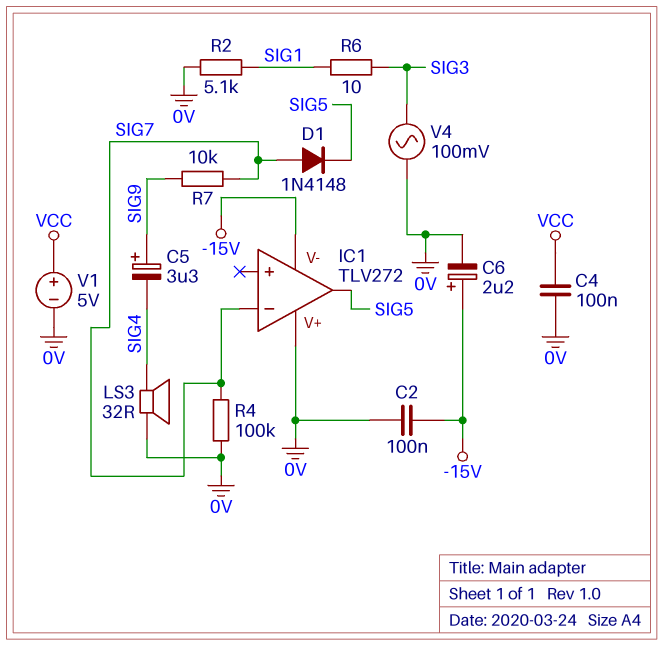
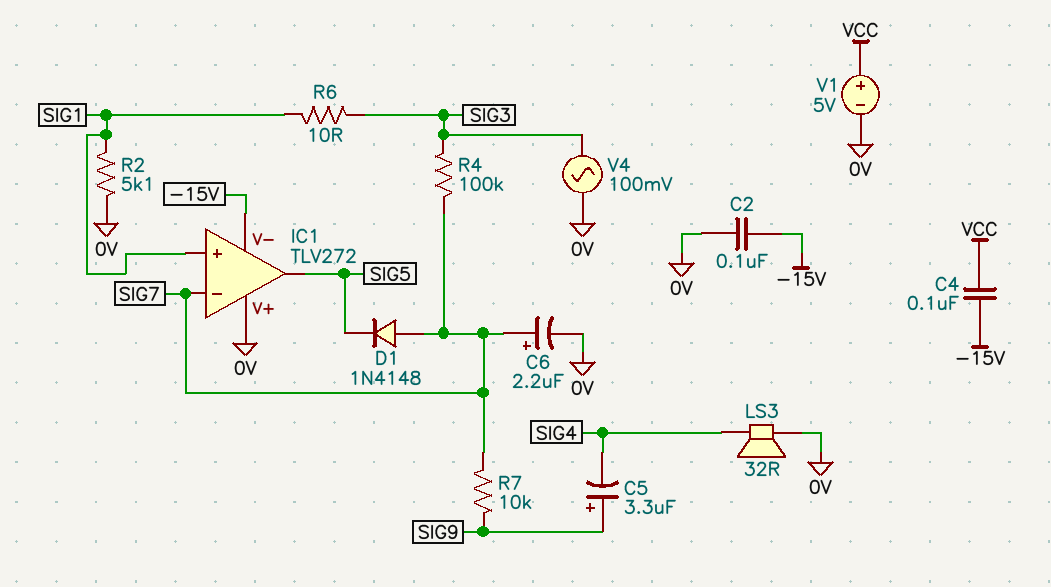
C4: 100nF (0V, VCC) -> 100nF (-15V, VCC)
C6: 2.2uF (plus -15V, minus 0V) -> 2.2uF (plus SIG7, minus 0V)
IC1 pin in+: none -> SIG1
R4: 100k (0V, SIG7) -> 100k (SIG3, SIG7)

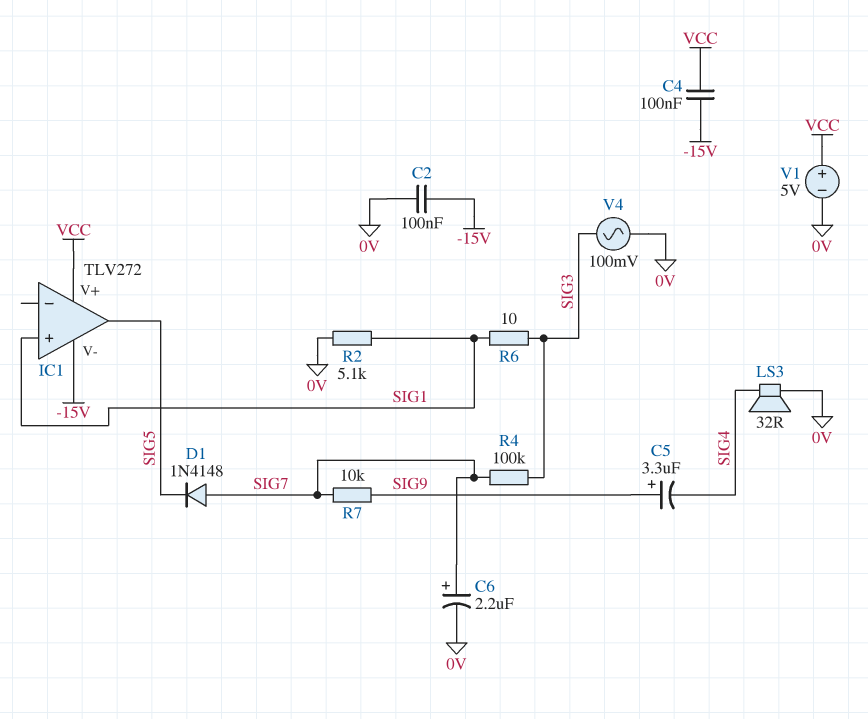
IC1 pin V+: 0V -> VCC
IC1 pin in-: SIG7 -> none

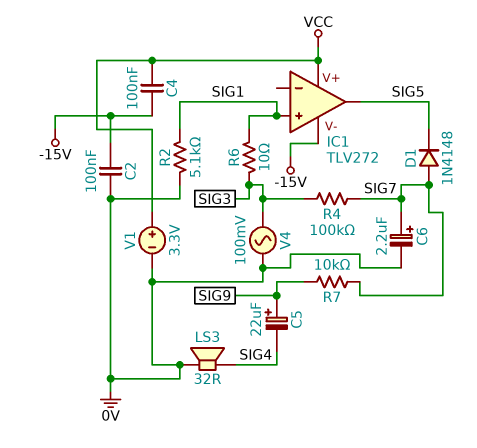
C5: 3.3uF (plus SIG9, minus SIG4) -> 22uF (plus SIG9, minus SIG4)
V1: 5V (plus VCC, minus 0V) -> 3.3V (plus VCC, minus 0V)

